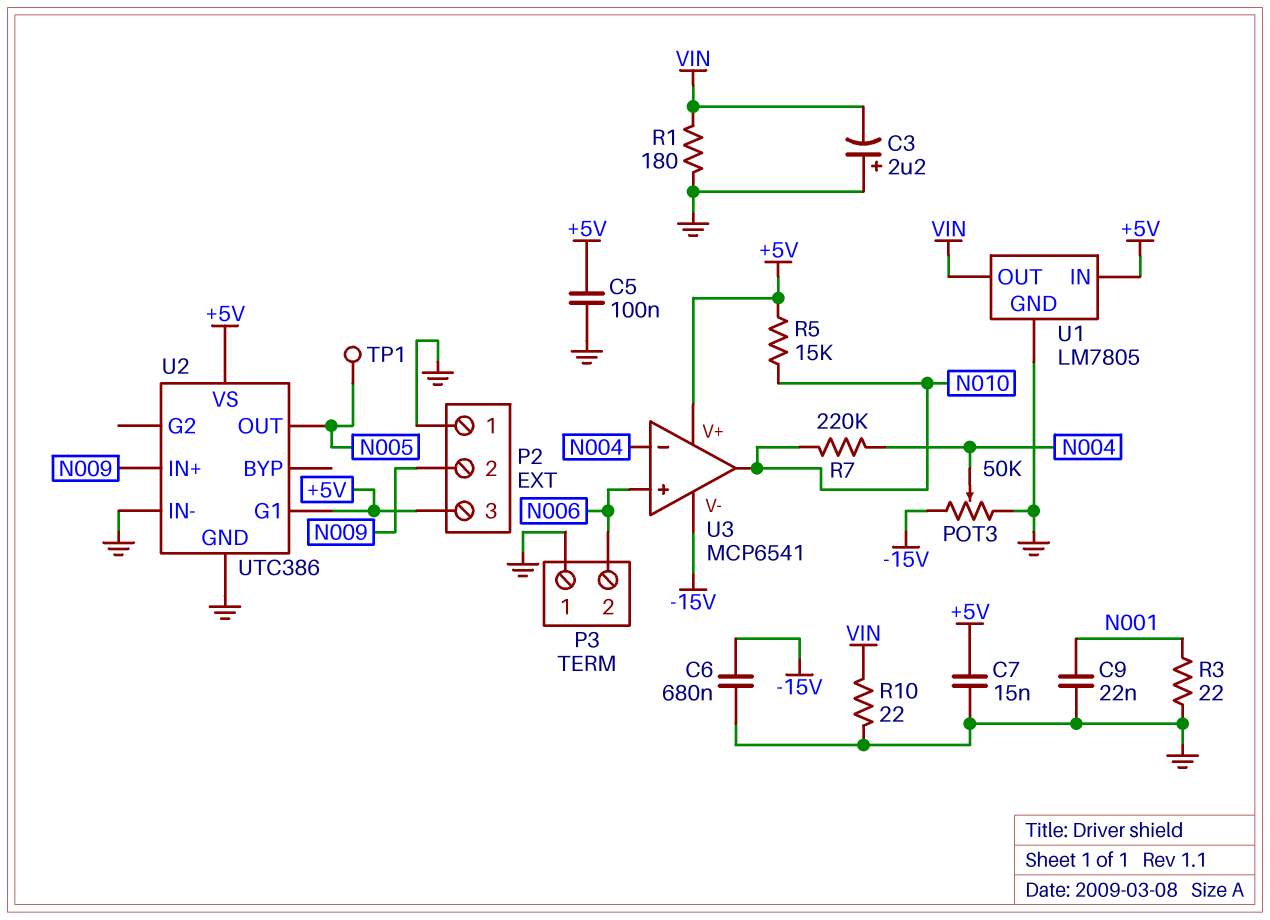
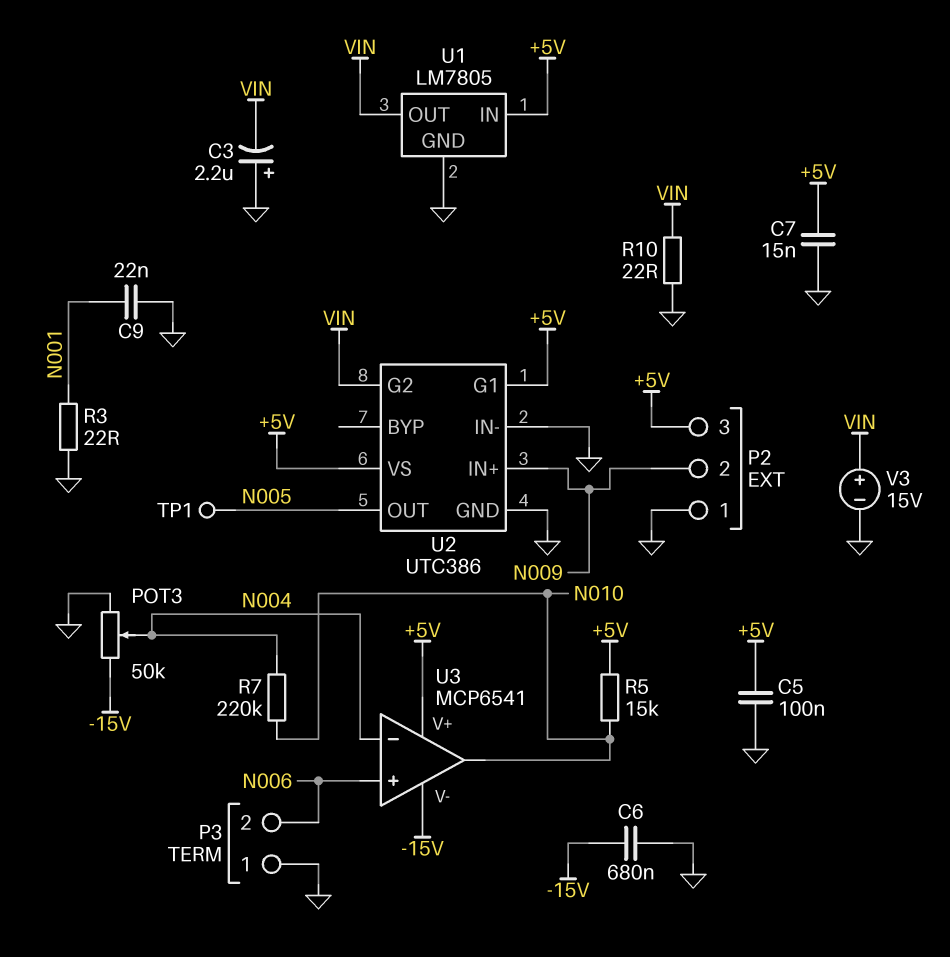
R1: 180 (GND, VIN) -> none
U2 pin G2: none -> VIN
V3: none -> 15V (plus VIN, minus GND)

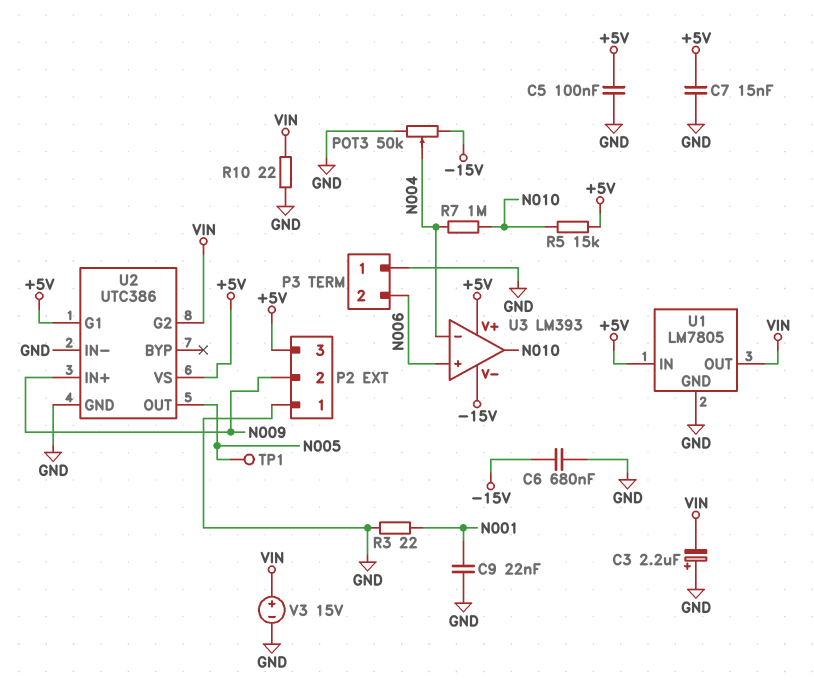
R7: 220k (N004, N010) -> 1M (N004, N010)
U3: MCP6541 -> LM393

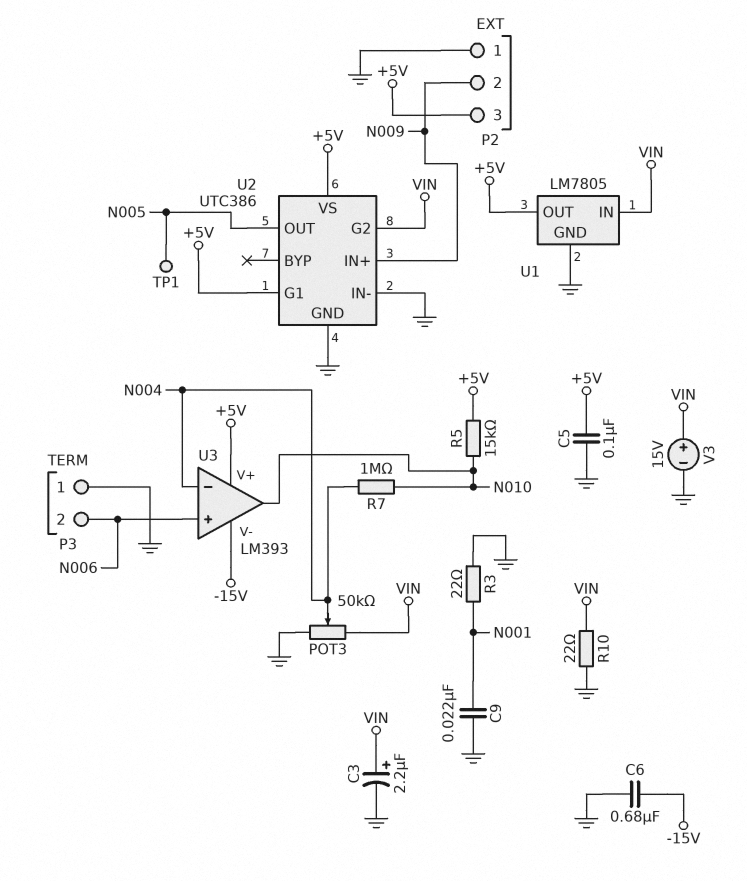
C3: 2.2uF (plus GND, minus VIN) -> 2.2uF (plus VIN, minus GND)
C7: 15nF (+5V, GND) -> none
POT3: 50k (-15V, GND, wiper N004) -> 50k (GND, VIN, wiper N004)
U1 pin IN: +5V -> VIN
U1 pin OUT: VIN -> +5V

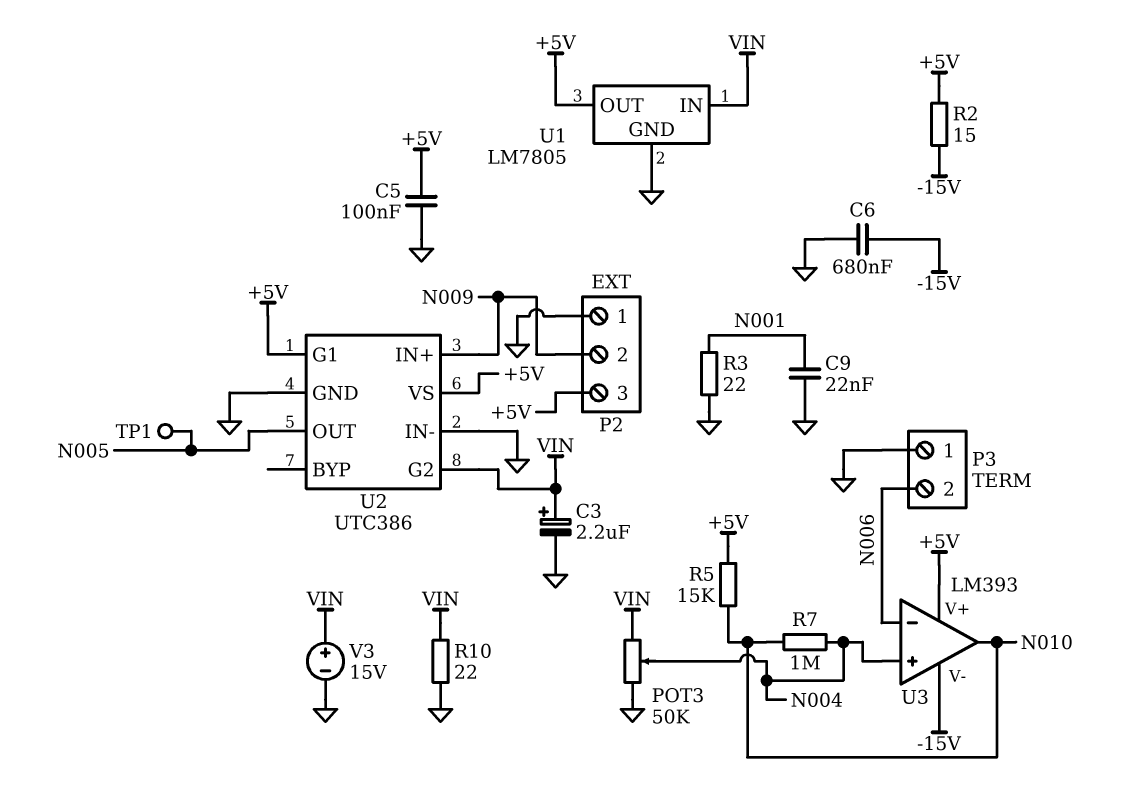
R2: none -> 15 (+5V, -15V)
U3 pin in+: N006 -> N004
U3 pin in-: N004 -> N006

